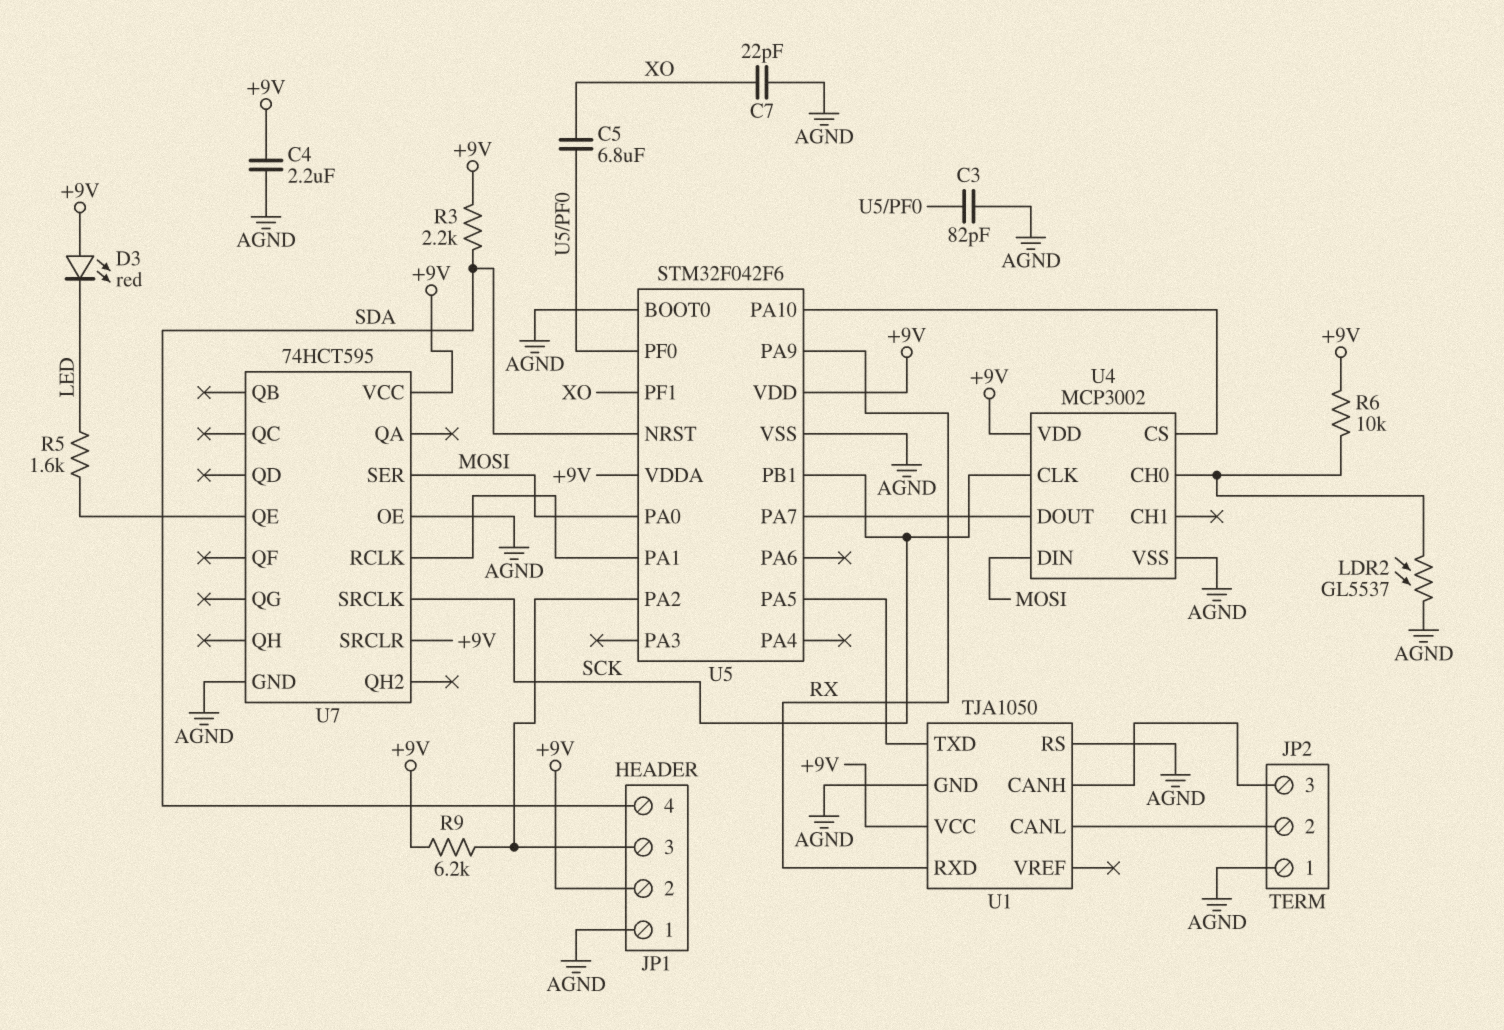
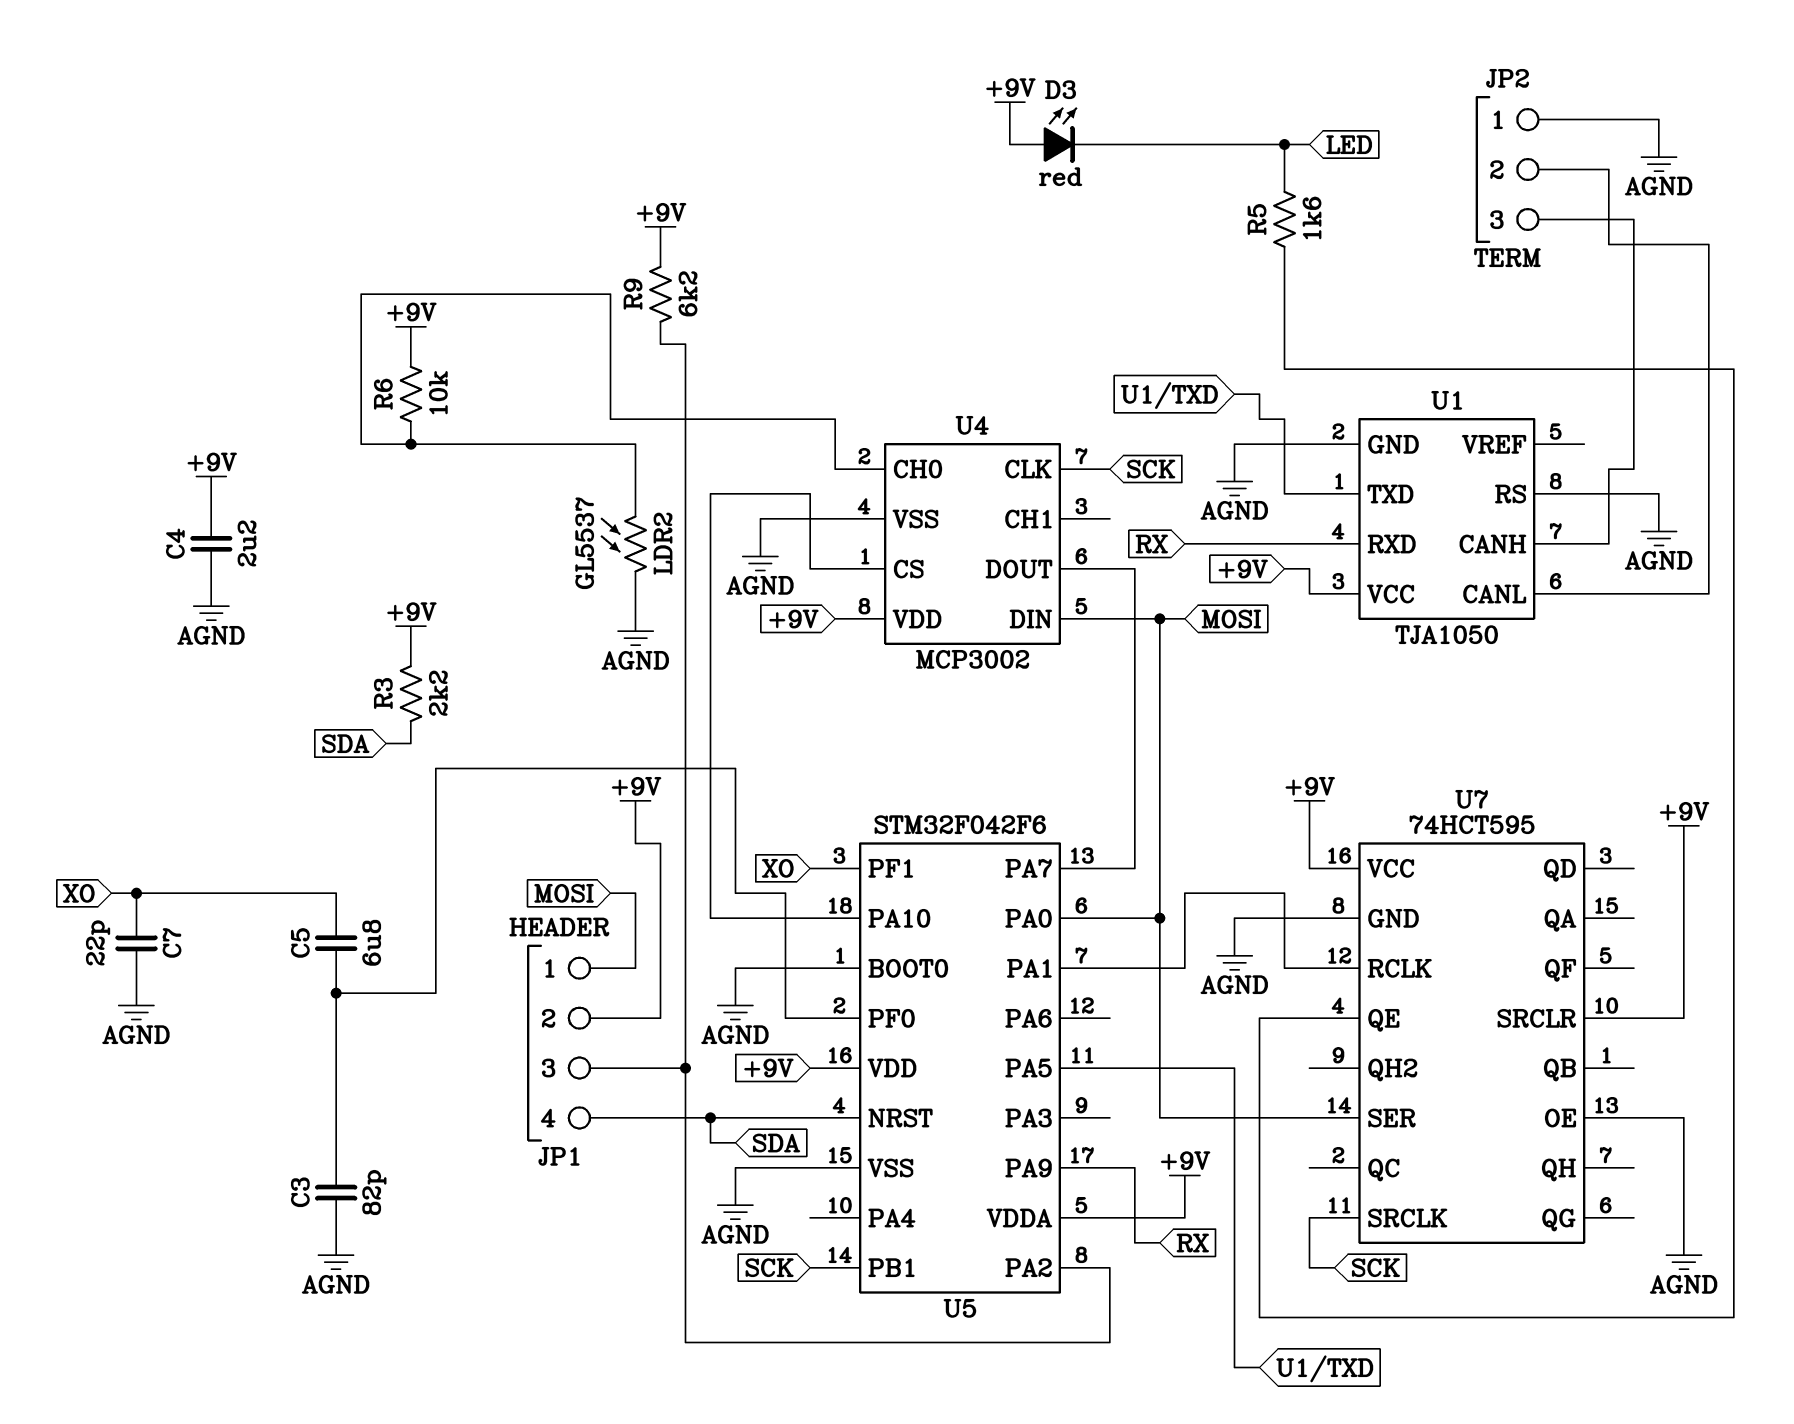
JP1 pin 1: AGND -> MOSI

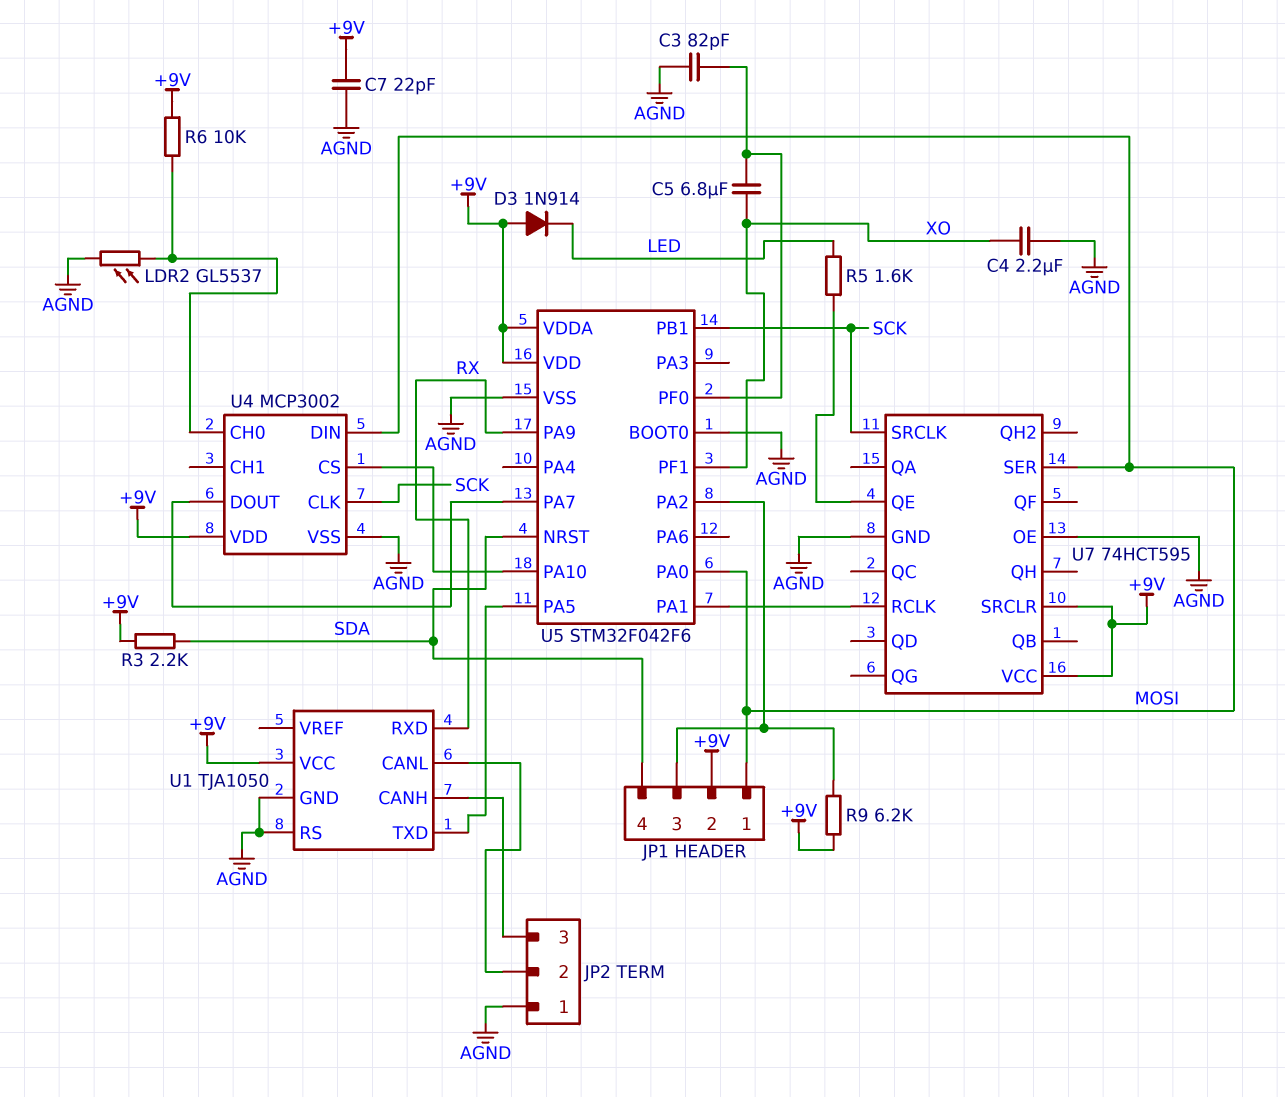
C4: 2.2uF (+9V, AGND) -> 2.2uF (AGND, XO)
C7: 22pF (AGND, XO) -> 22pF (+9V, AGND)
D3: LED red (A +9V, K LED) -> diode 1N914 (A +9V, K LED)

